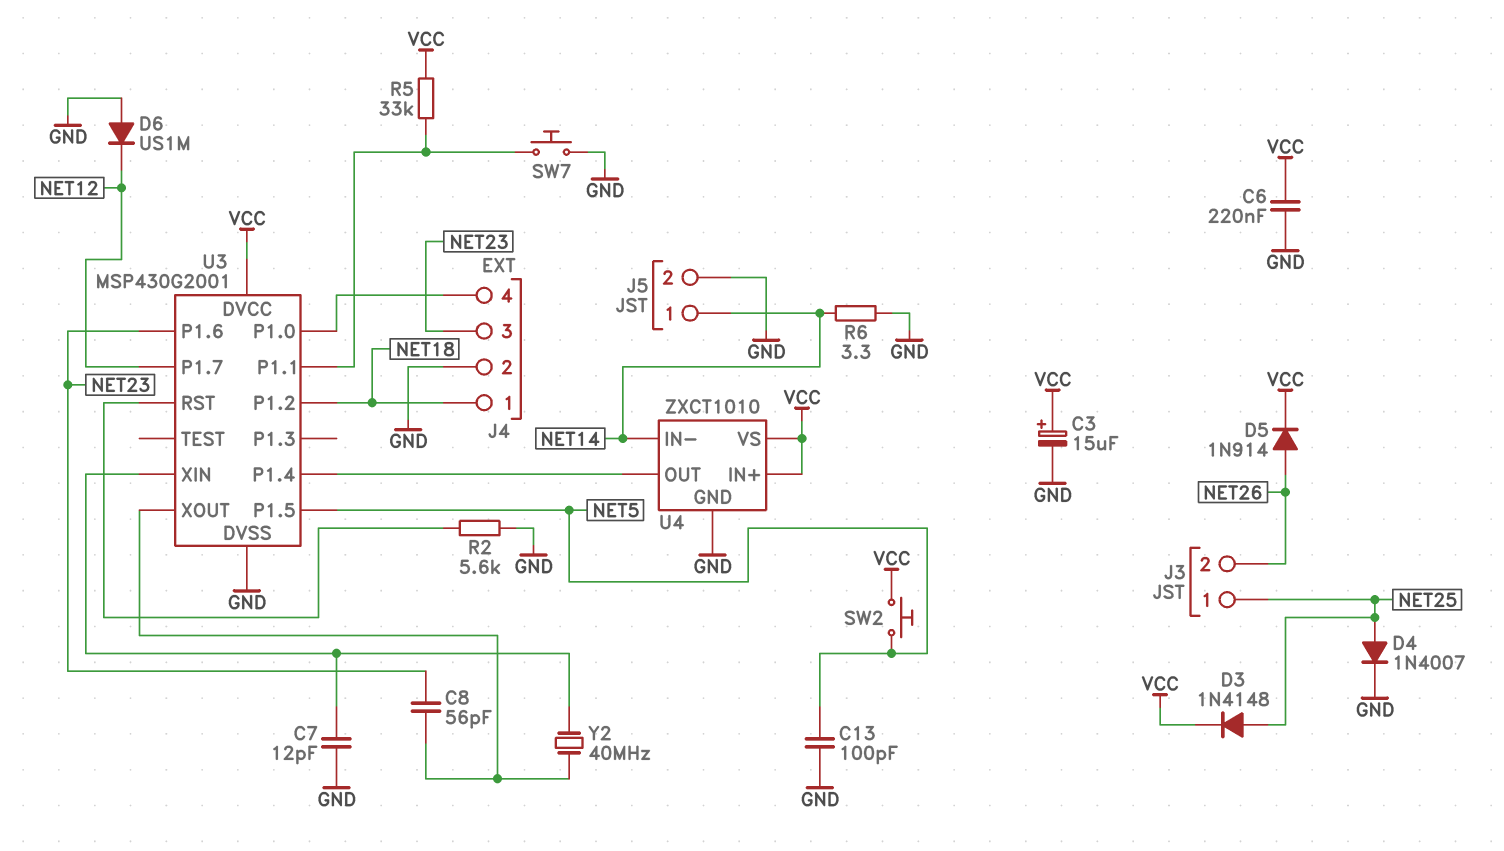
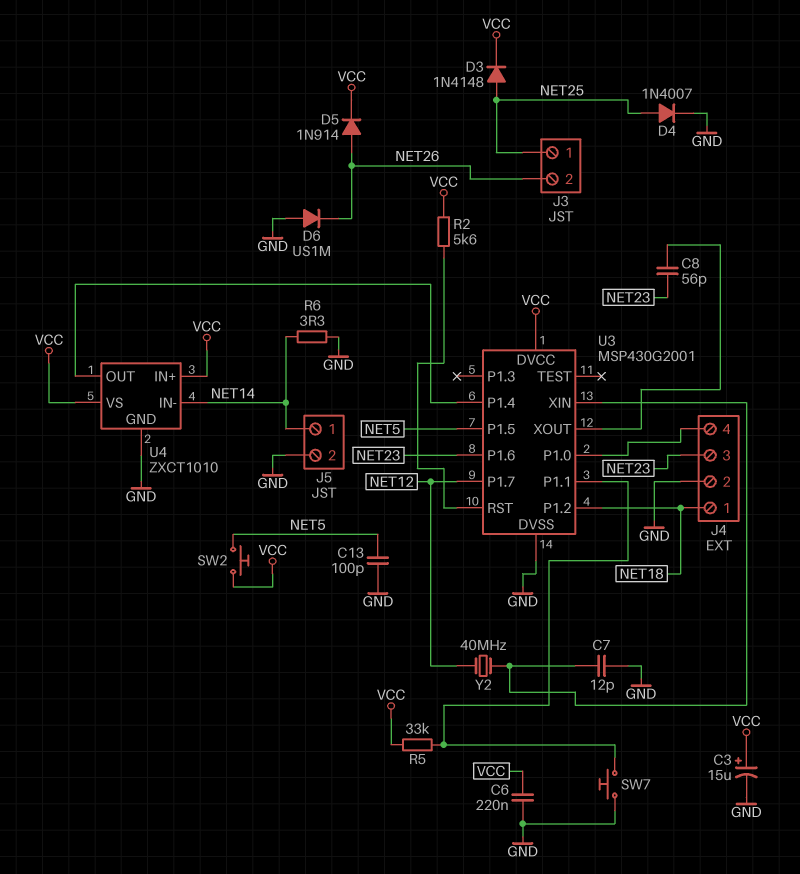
D6: diode US1M (A GND, K NET12) -> diode US1M (A GND, K NET26)
R2: 5.6k (GND, U3/RST) -> 5.6k (U3/RST, VCC)
Y2: 40MHz (U3/XIN, U3/XOUT) -> 40MHz (NET12, U3/XIN)

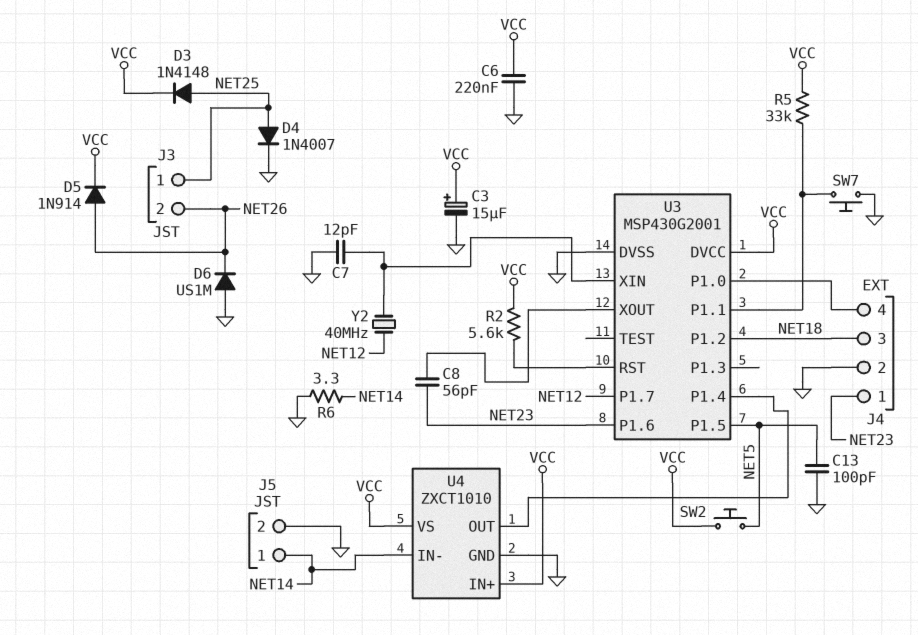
J4 pin 1: NET18 -> NET23
J4 pin 3: NET23 -> NET18

